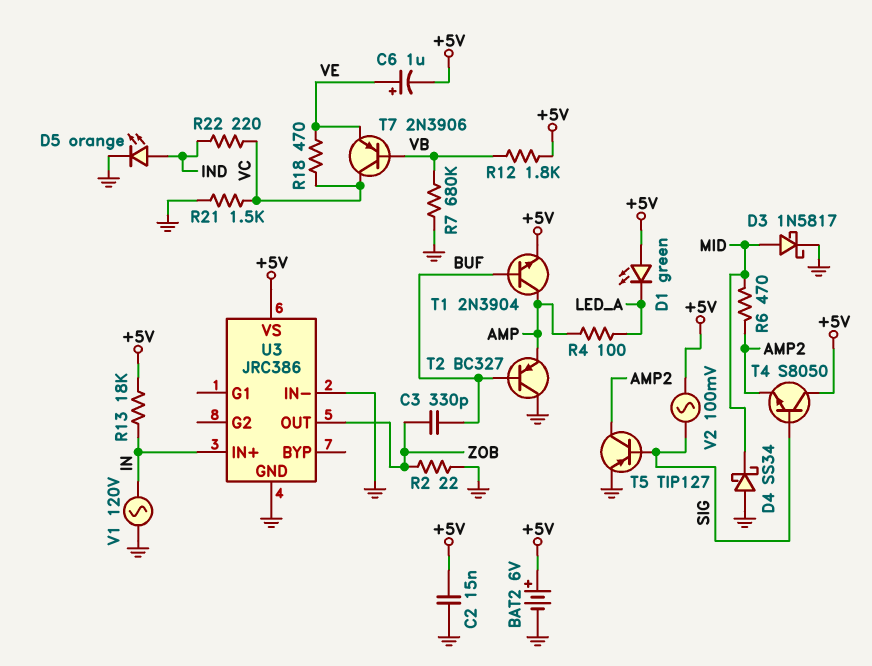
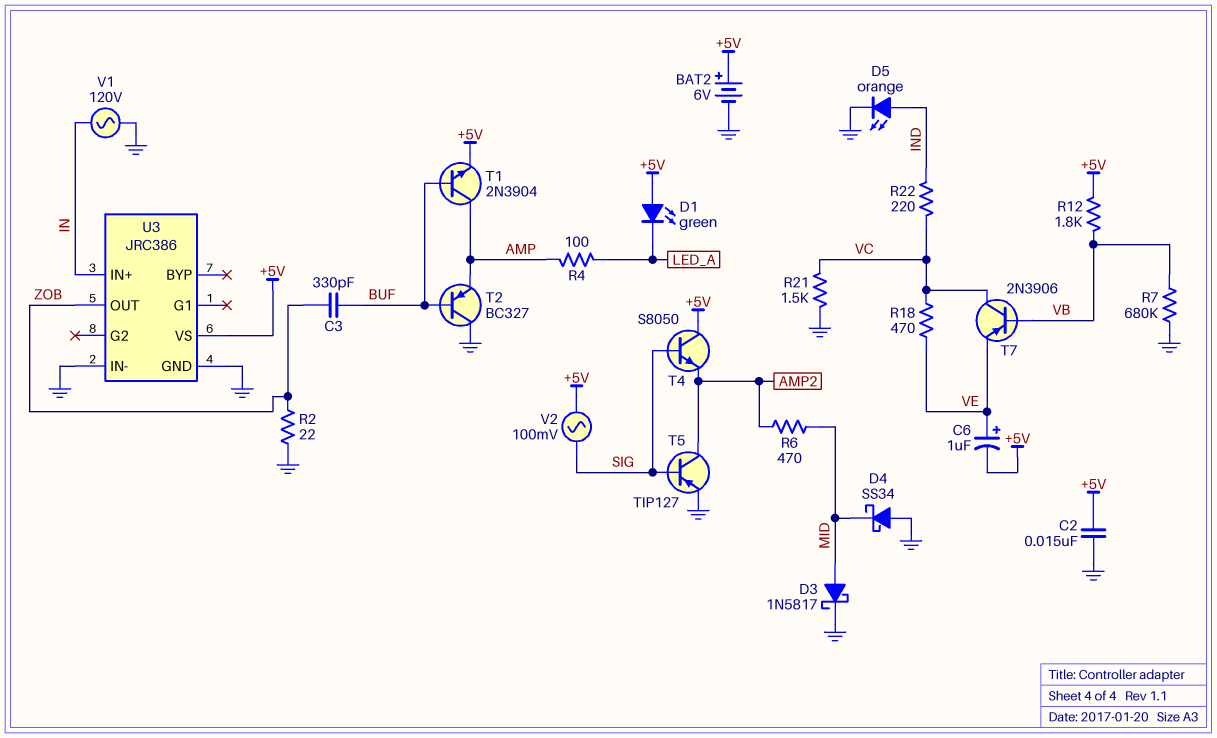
R13: 18k (+5V, IN) -> none

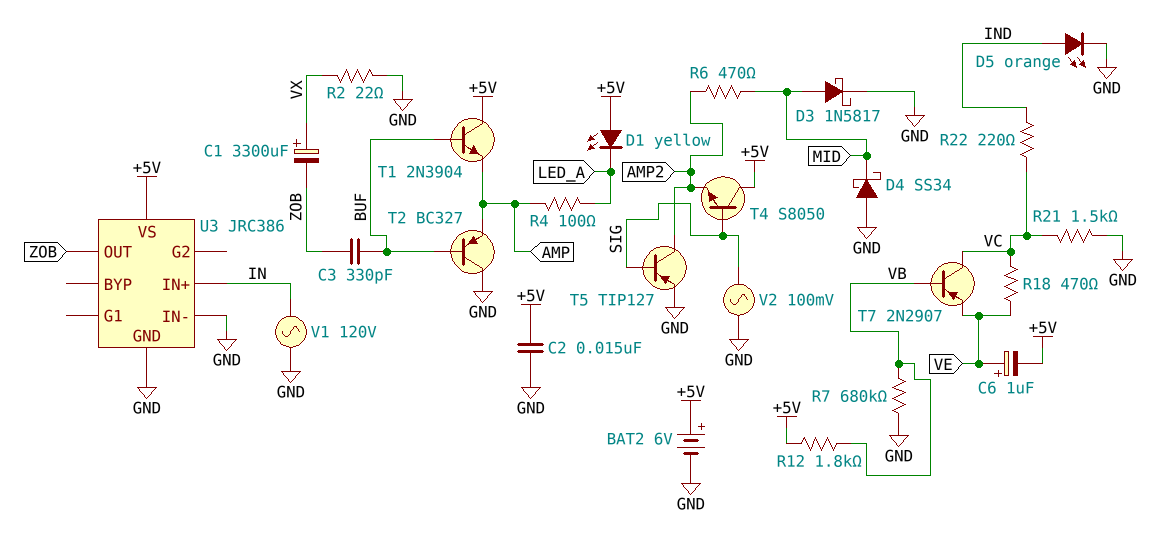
C1: none -> 3300uF (plus VX, minus ZOB)
D1: LED green (A +5V, K LED_A) -> LED yellow (A +5V, K LED_A)
R2: 22 (GND, ZOB) -> 22 (GND, VX)
T1: NPN 2N3904 (B BUF, C AMP, E +5V) -> NPN 2N3904 (B BUF, C +5V, E AMP)
T7: PNP 2N3906 (B VB, C VC, E VE) -> PNP 2N2907 (B VB, C VC, E VE)
V2: AC 100mV (+5V, SIG) -> AC 100mV (GND, SIG)

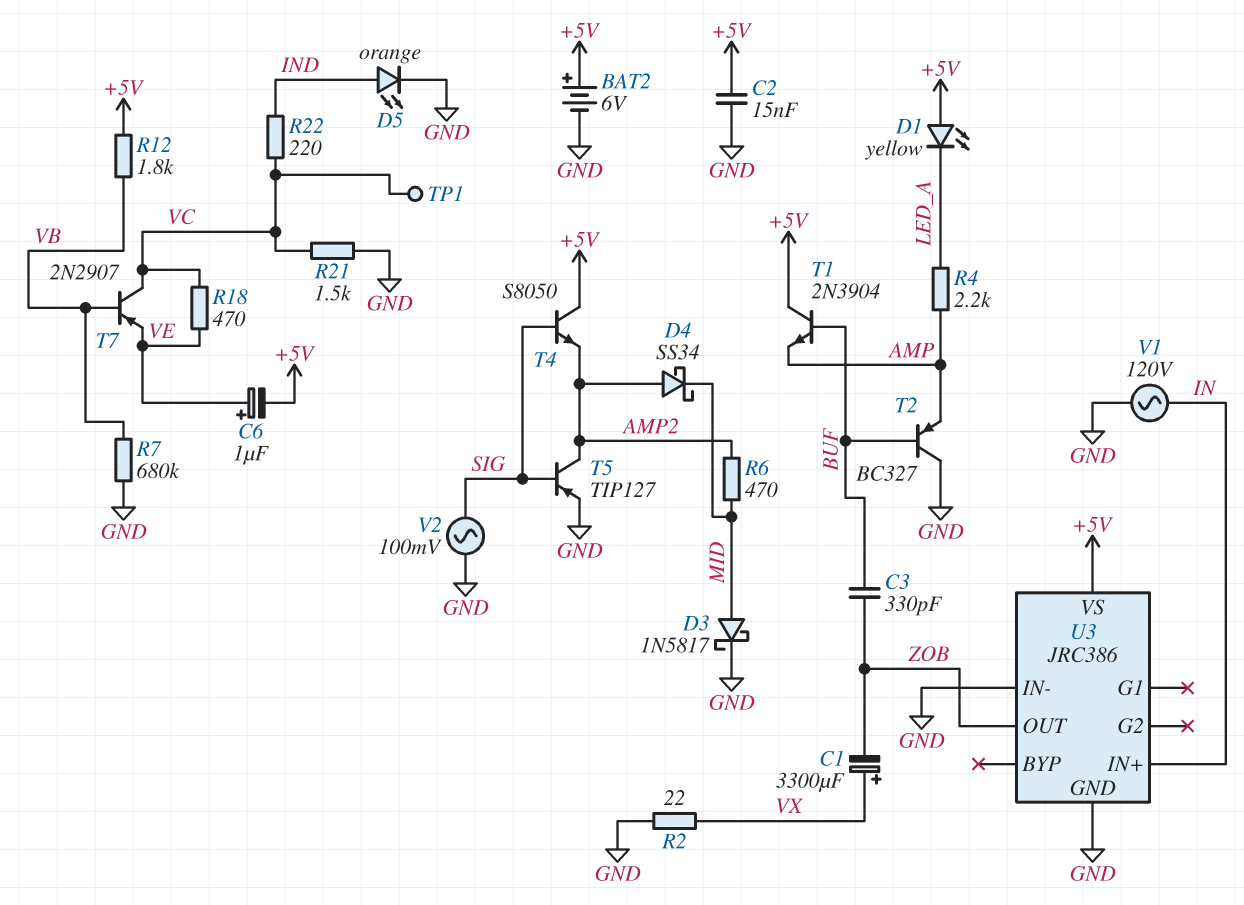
D4: schottky SS34 (A GND, K MID) -> schottky SS34 (A AMP2, K MID)
R4: 100 (AMP, LED_A) -> 2.2k (AMP, LED_A)
TP1: none -> test point (VC)

